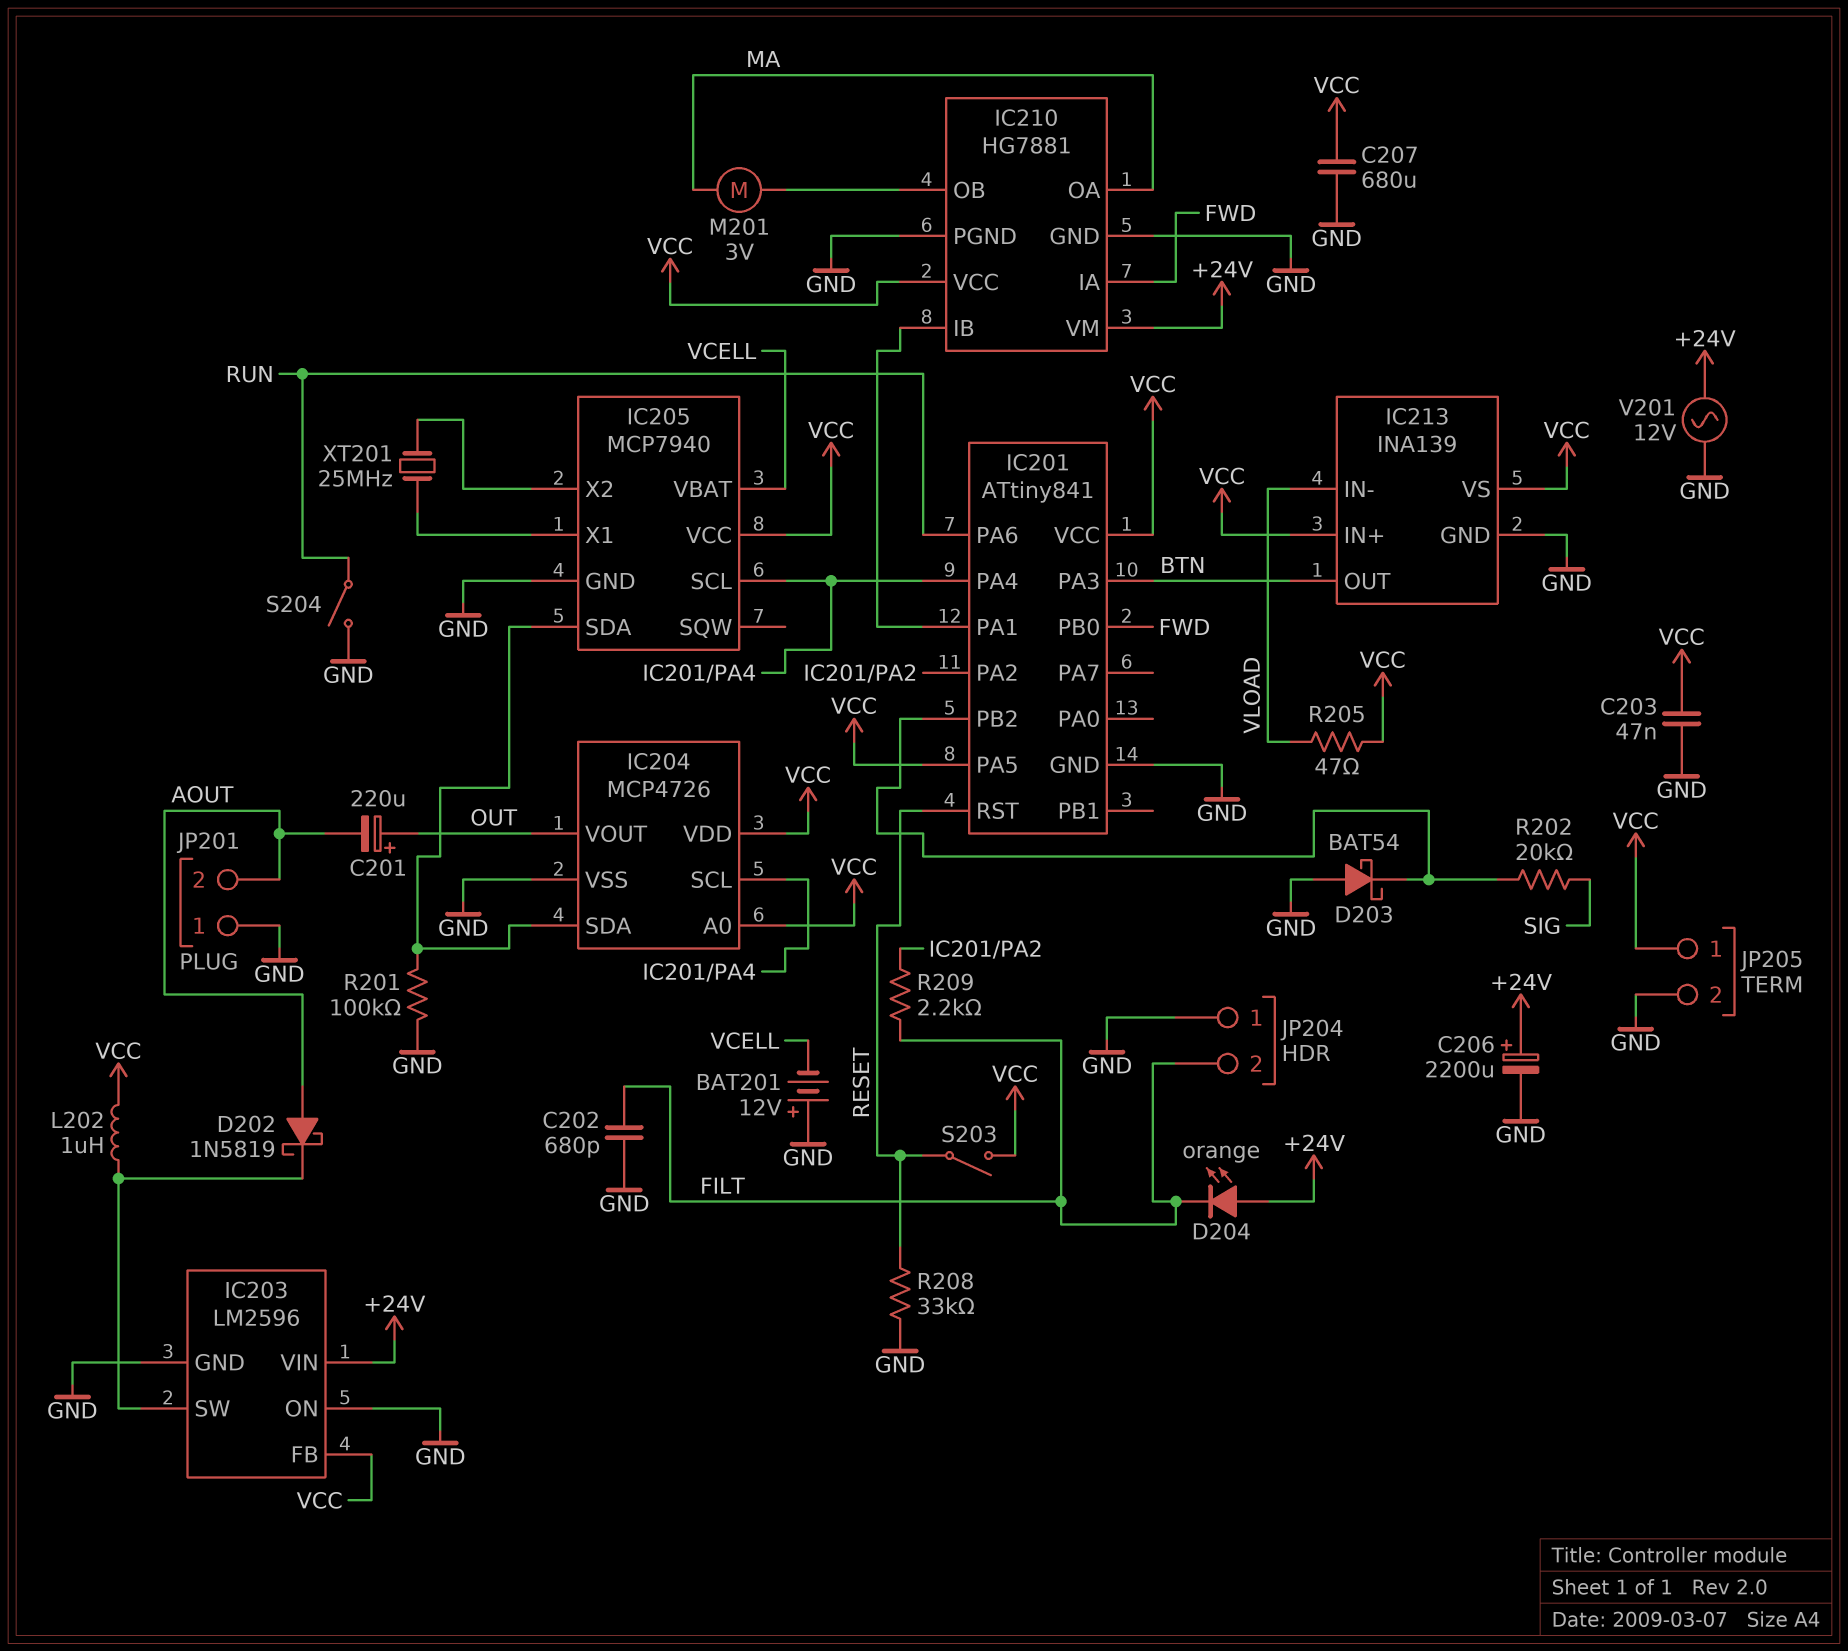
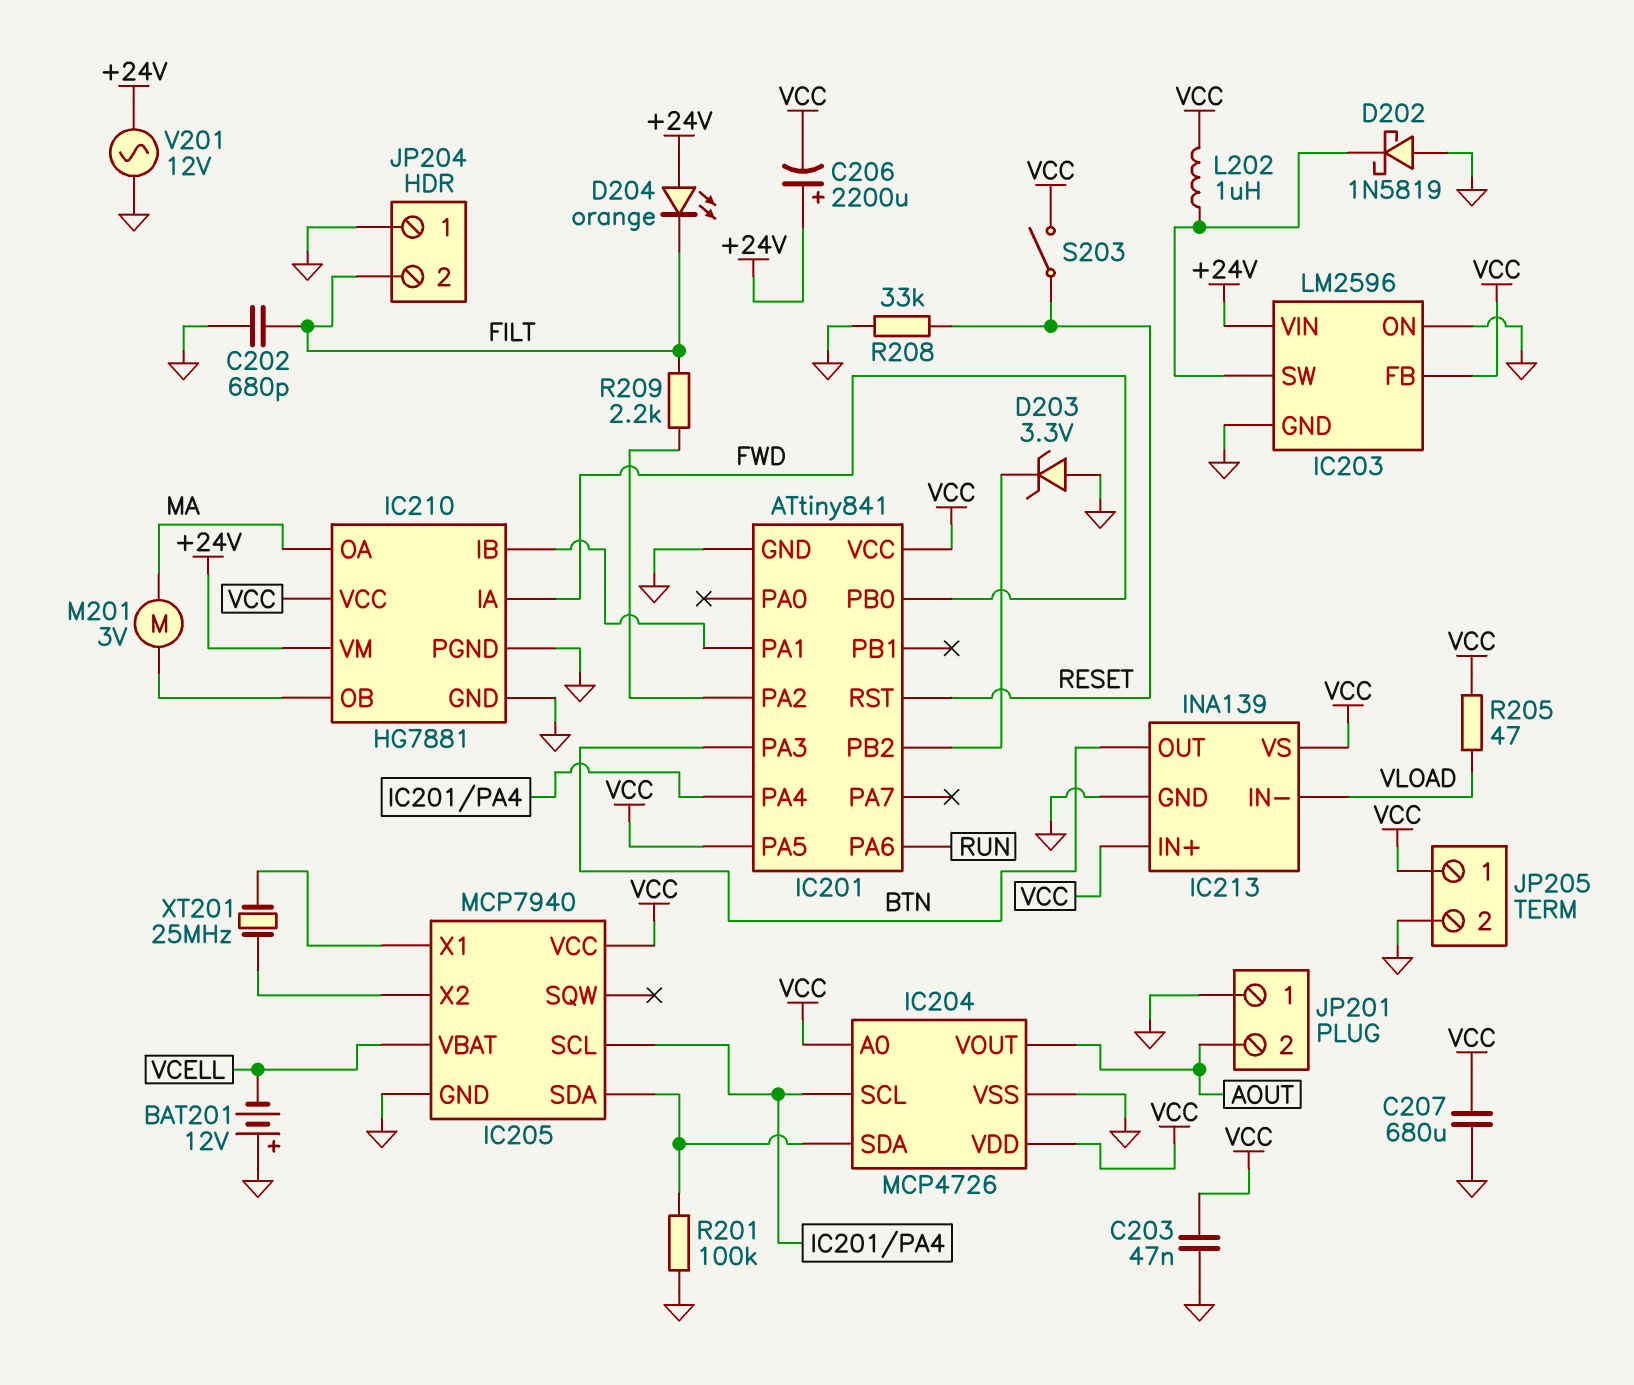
C201: 220uF (plus OUT, minus AOUT) -> none
C206: 2200uF (plus +24V, minus GND) -> 2200uF (plus +24V, minus VCC)
D202: schottky 1N5819 (A AOUT, K IC203/SW) -> schottky 1N5819 (A GND, K IC203/SW)
D203: schottky BAT54 (A GND, K IC201/PB2) -> zener 3.3V (A GND, K IC201/PB2)
IC204 pin VOUT: OUT -> AOUT
R202: 20k (IC201/PB2, SIG) -> none
S204: switch (GND, RUN) -> none

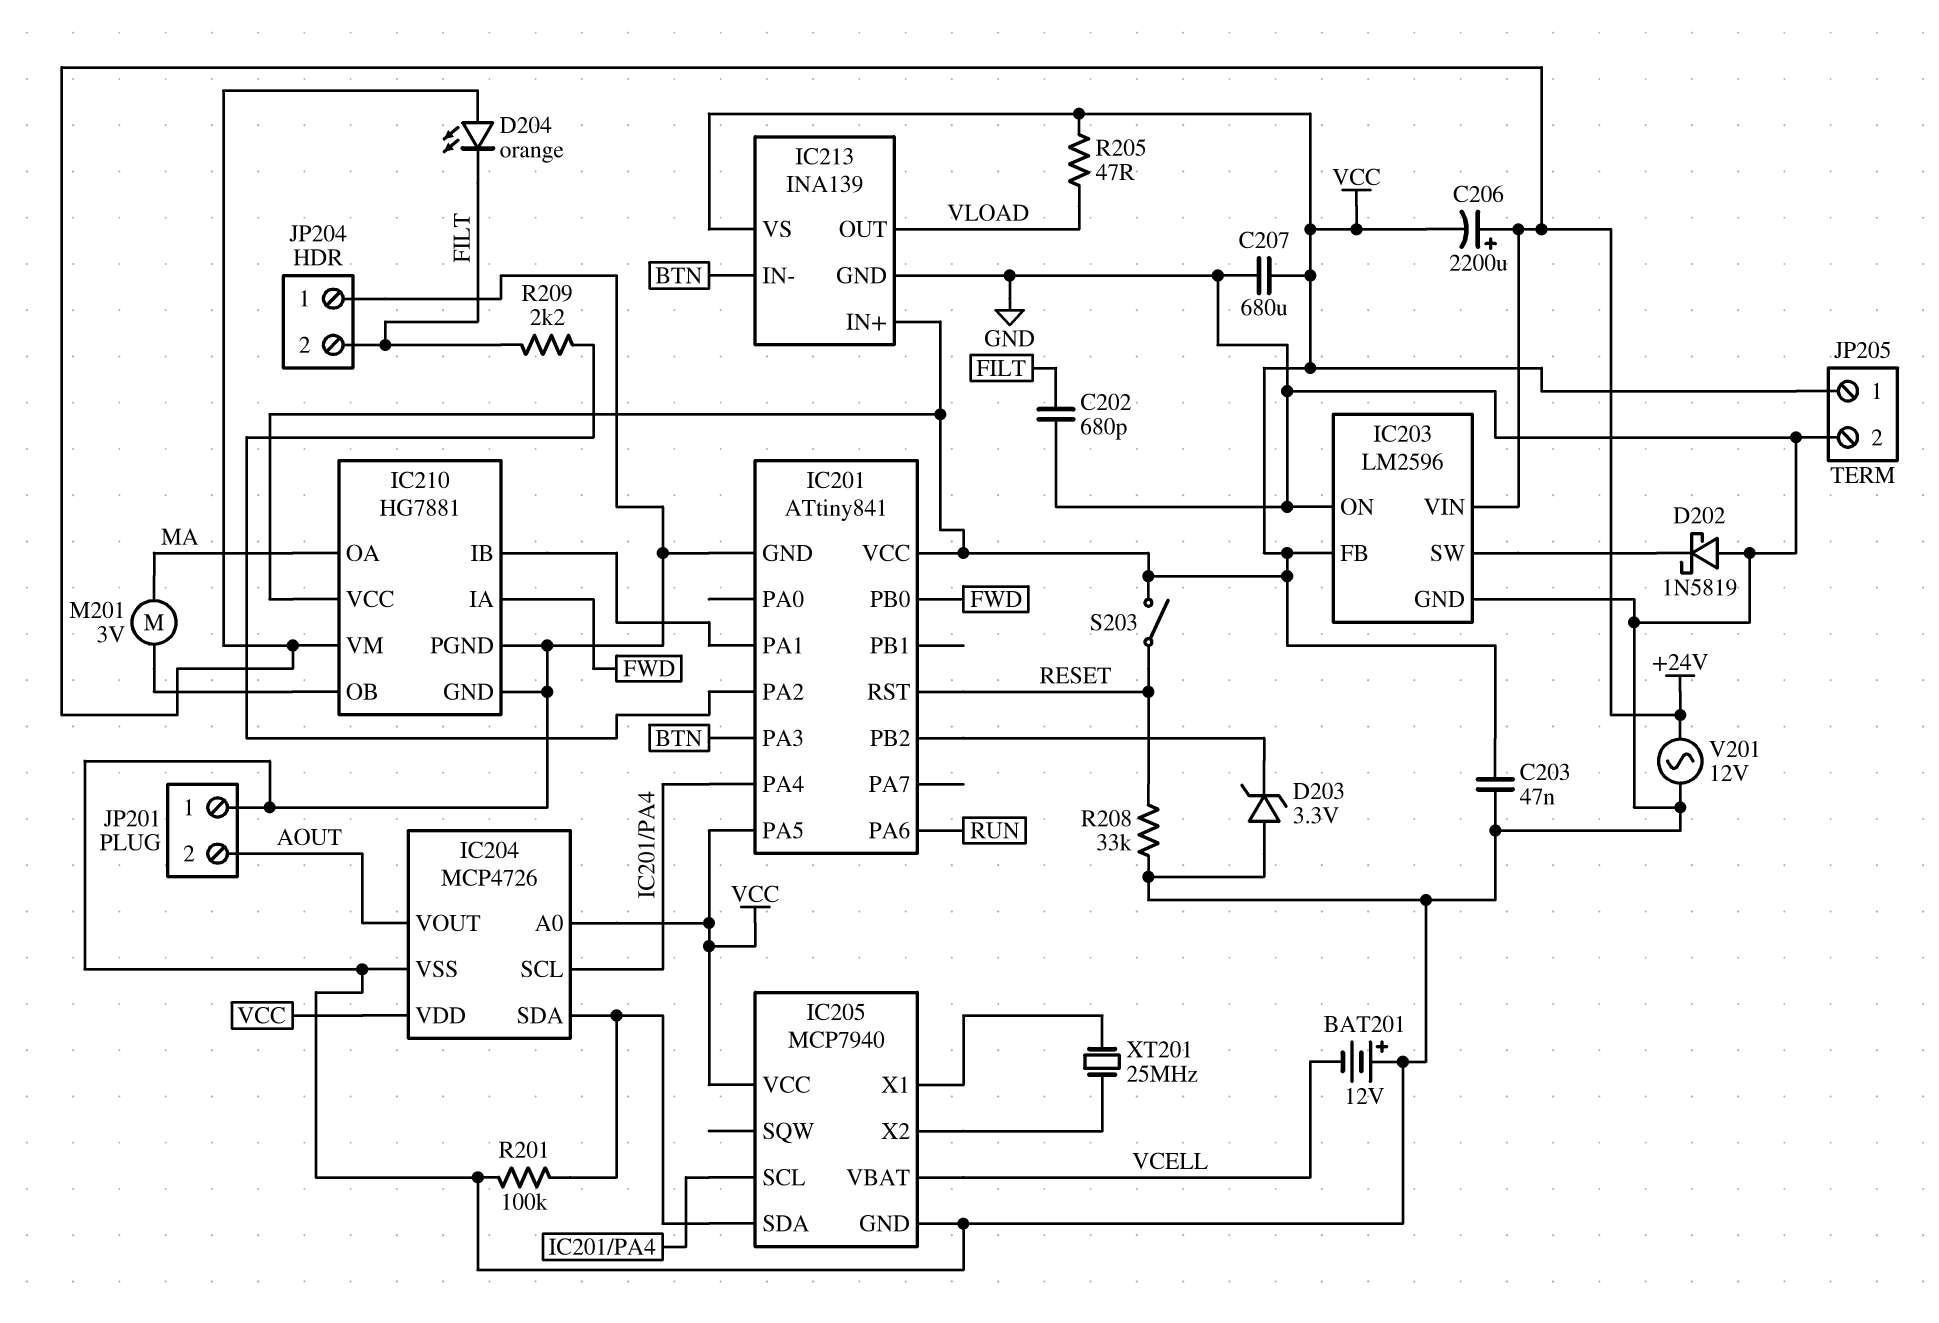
IC213 pin IN-: VLOAD -> BTN
IC213 pin OUT: BTN -> VLOAD
L202: 1uH (IC203/SW, VCC) -> none

